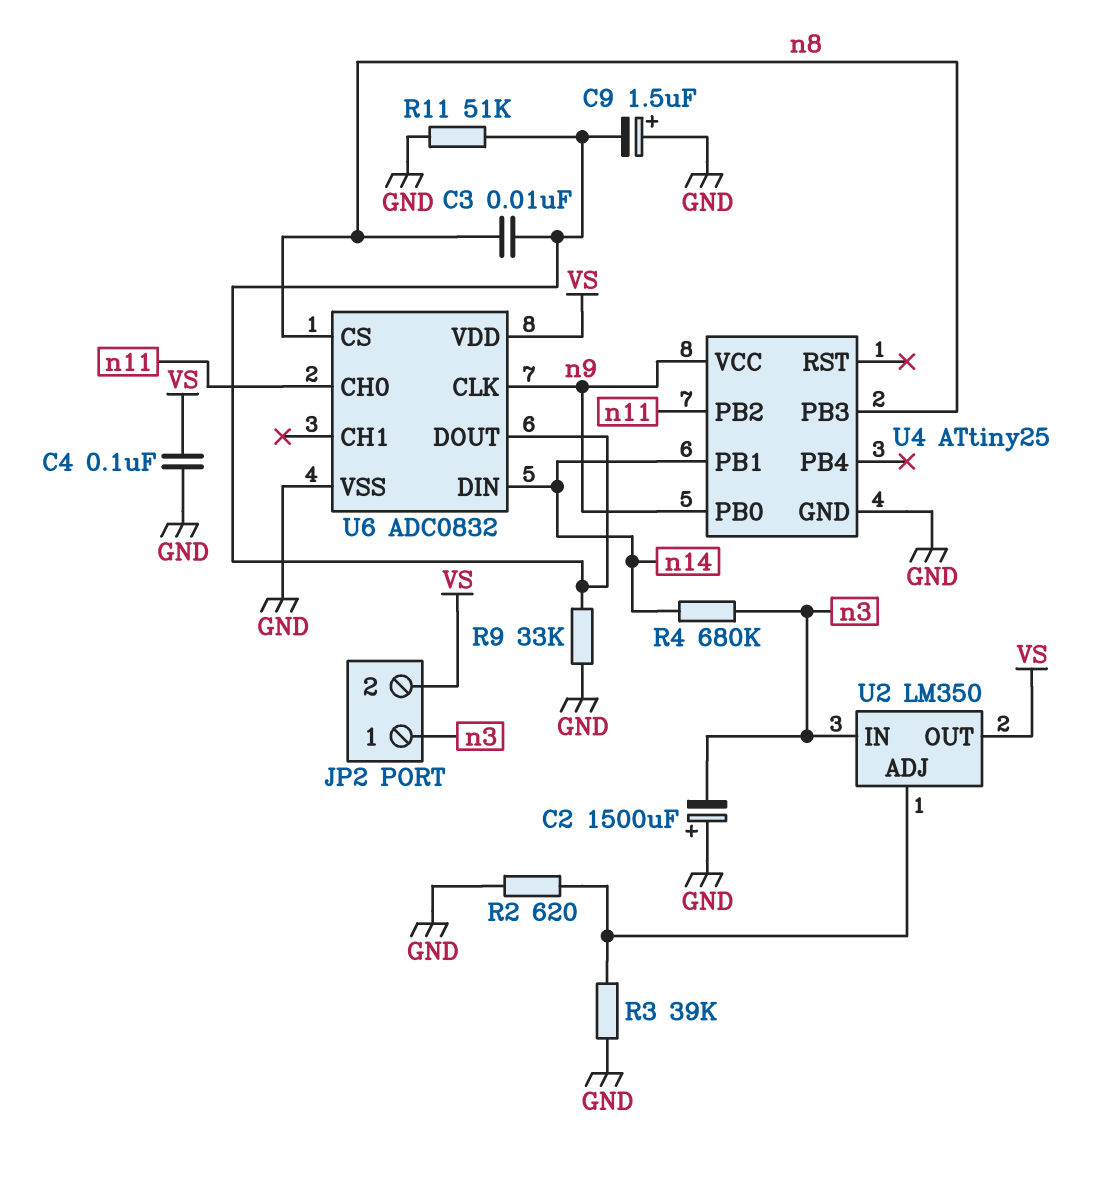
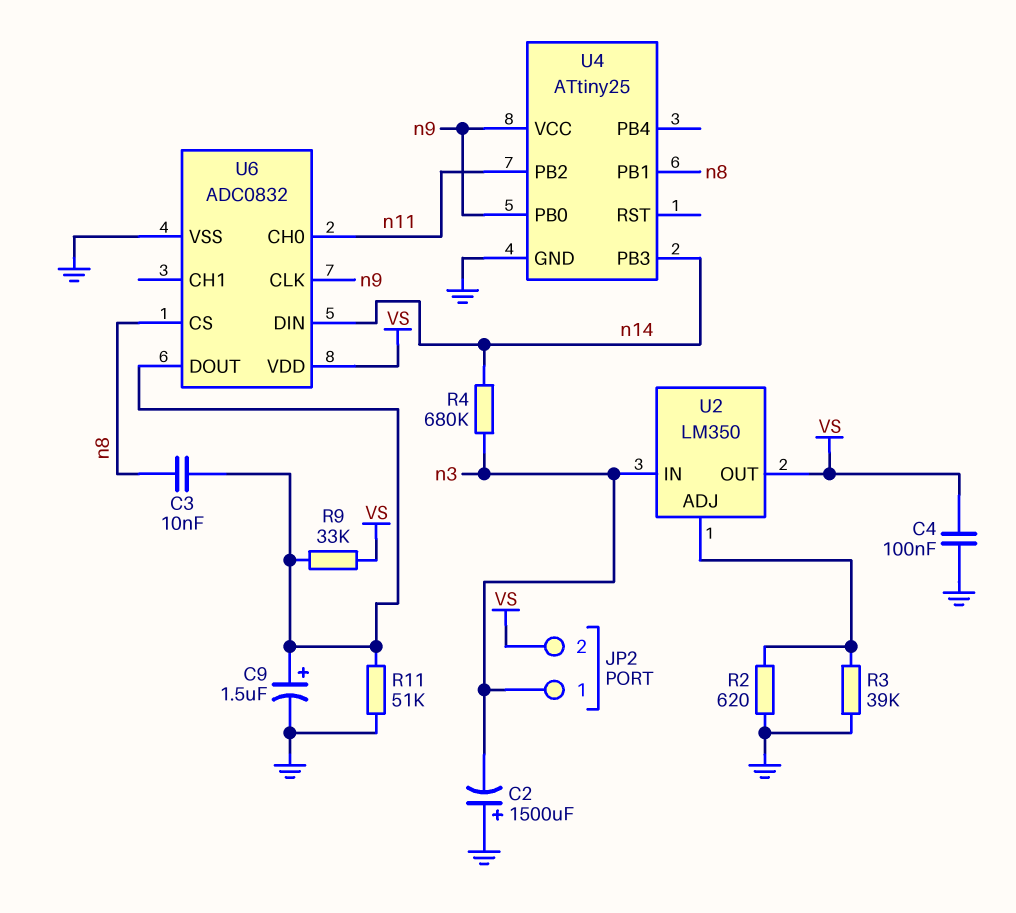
C9: 1.5uF (plus GND, minus U6/DOUT) -> 1.5uF (plus U6/DOUT, minus GND)
R9: 33k (GND, U6/DOUT) -> 33k (U6/DOUT, VS)
U4 pin PB1: n14 -> n8
U4 pin PB3: n8 -> n14

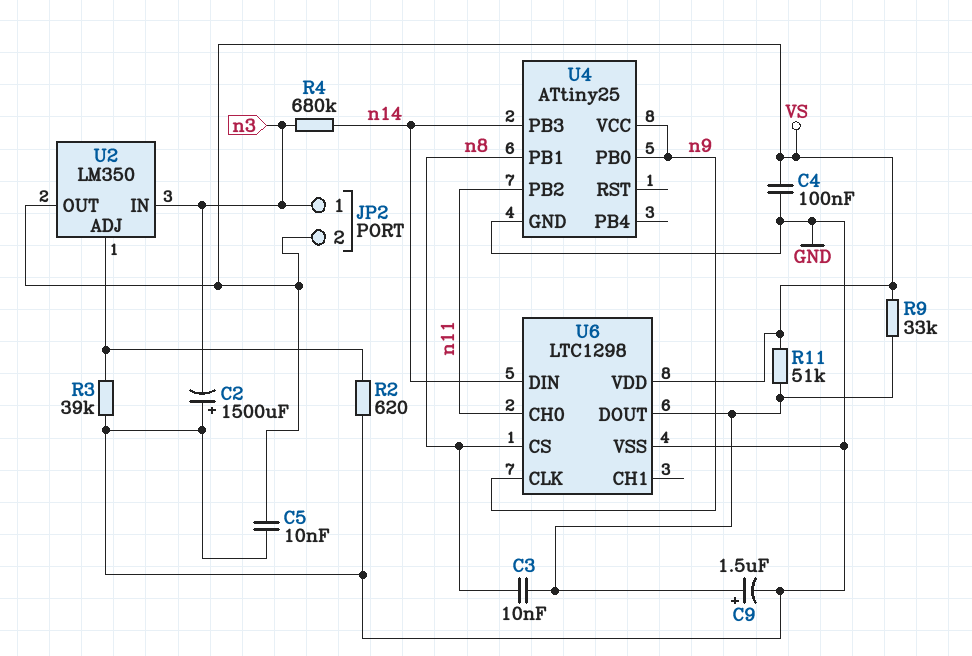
C5: none -> 10nF (GND, VS)
R11: 51k (GND, U6/DOUT) -> 51k (U6/DOUT, VS)
U6: ADC0832 -> LTC1298

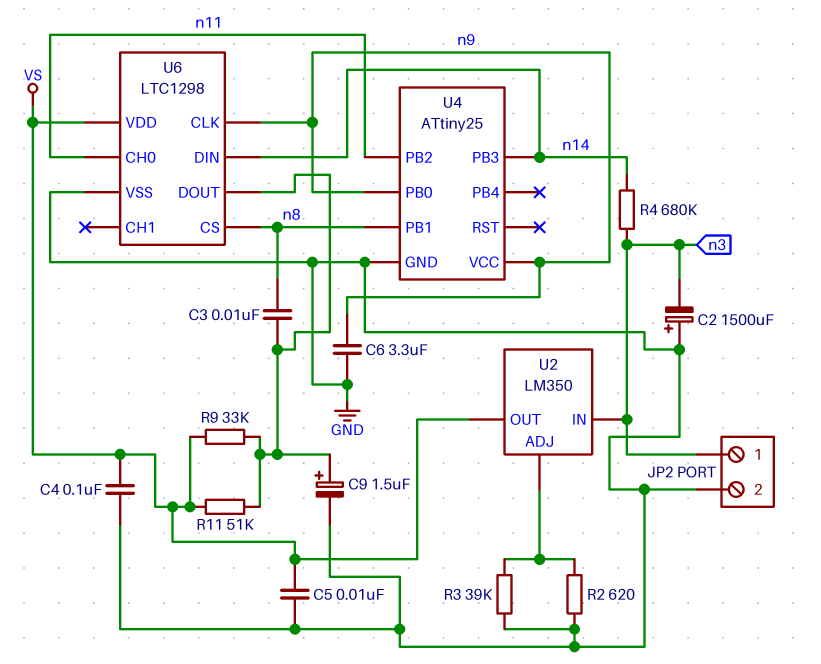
C6: none -> 3.3uF (GND, n9)
JP2 pin 2: VS -> GND

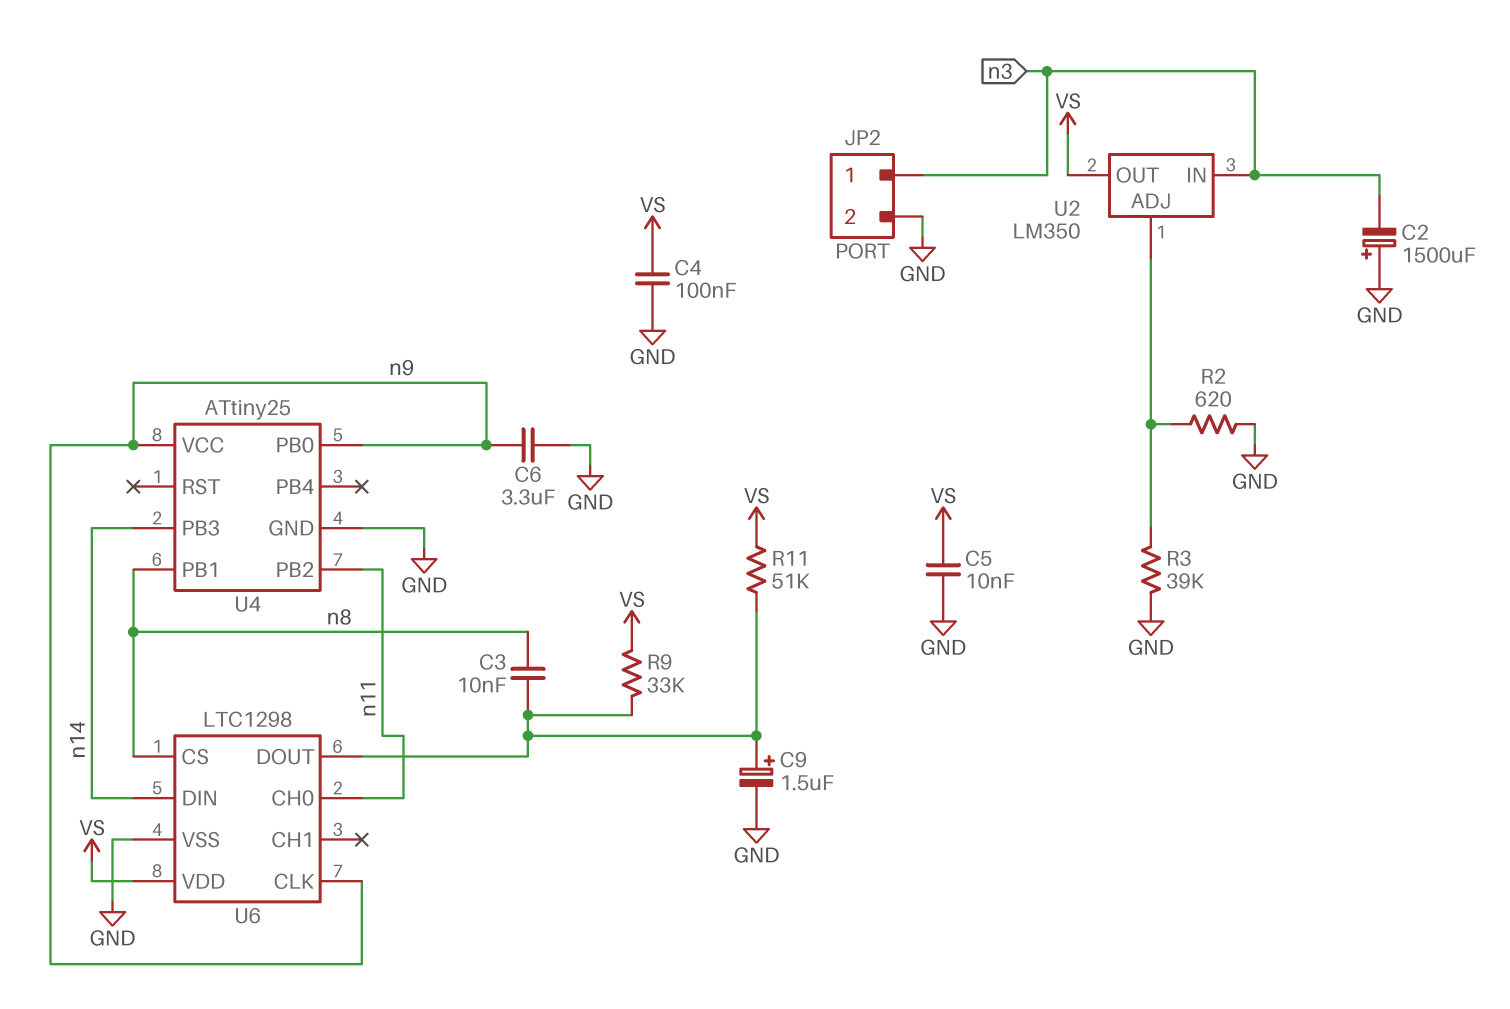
R4: 680k (n3, n14) -> none

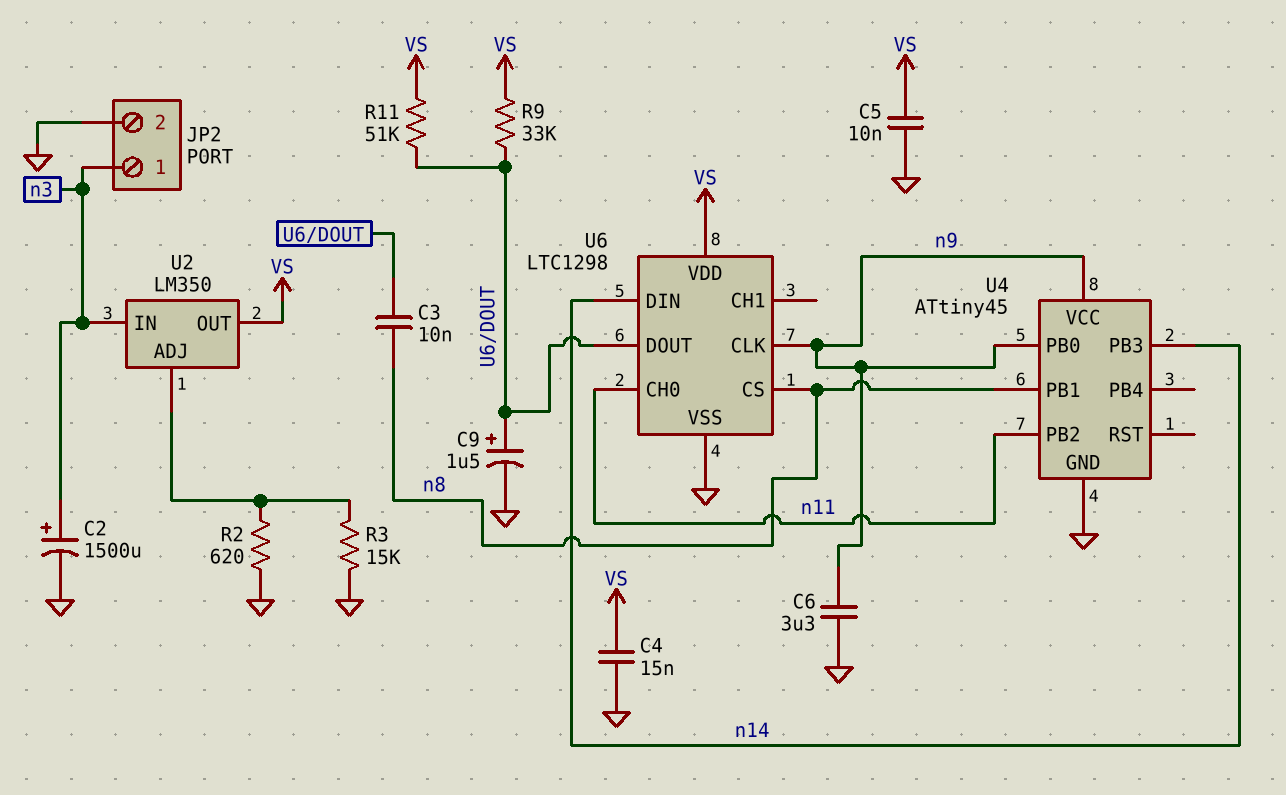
C2: 1500uF (plus GND, minus n3) -> 1500uF (plus n3, minus GND)
C4: 100nF (GND, VS) -> 15nF (GND, VS)
R3: 39k (GND, U2/ADJ) -> 15k (GND, U2/ADJ)
U4: ATtiny25 -> ATtiny45

